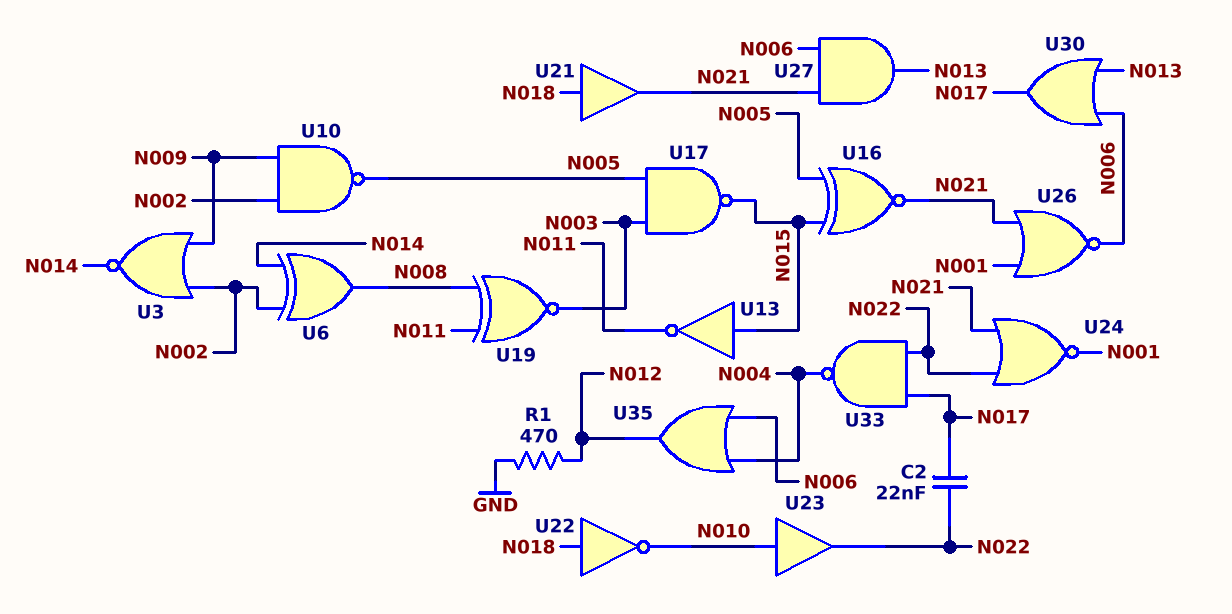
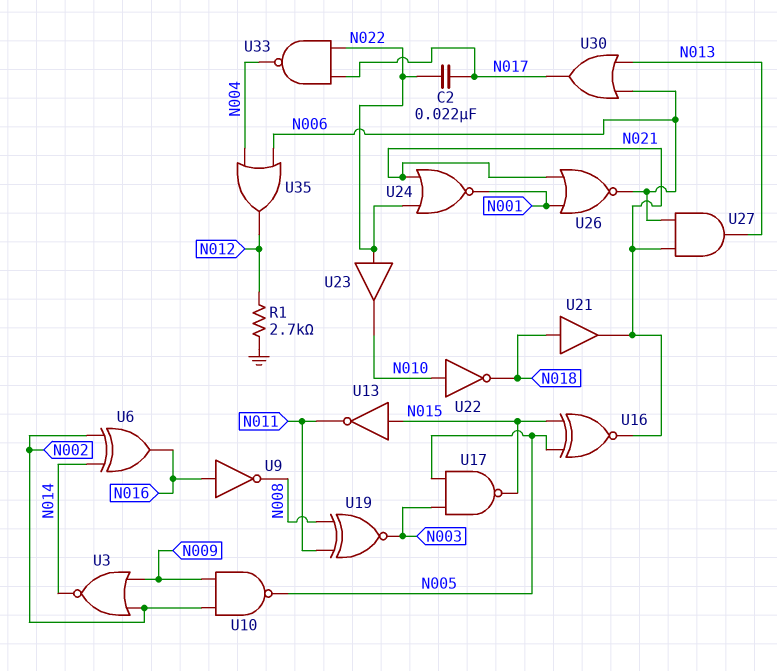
R1: 470 (GND, N012) -> 2.7k (GND, N012)
U6: XOR (in N002, in N014, out N008) -> XOR (in N002, in N014, out N016)
U9: none -> NOT (in N016, out N008)
U22: NOT (in N018, out N010) -> NOT (in N010, out N018)
U23: buffer (in N010, out N022) -> buffer (in N022, out N010)

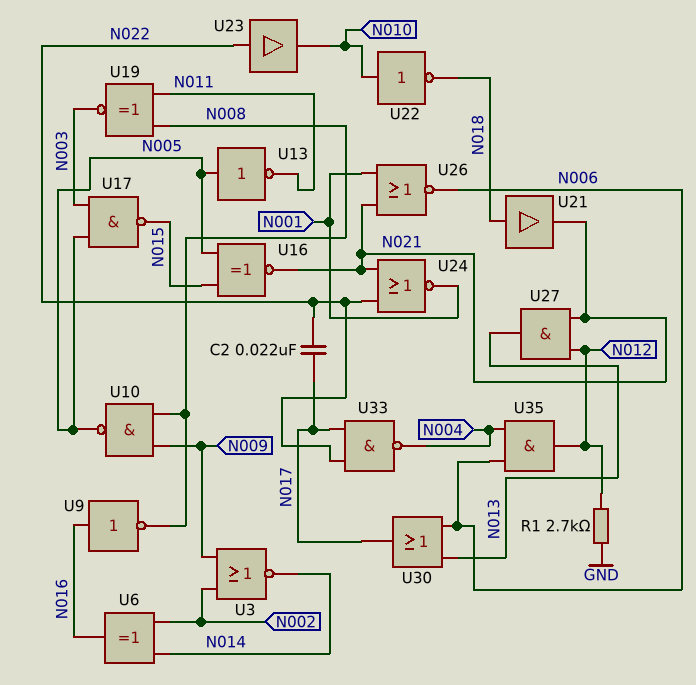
U10: NAND (in N002, in N009, out N005) -> NAND (in N008, in N009, out N005)
U13: NOT (in N015, out N011) -> NOT (in N005, out N011)
U27: AND (in N006, in N021, out N013) -> AND (in N012, in N021, out N013)
U35: OR (in N004, in N006, out N012) -> AND (in N004, in N006, out N012)

